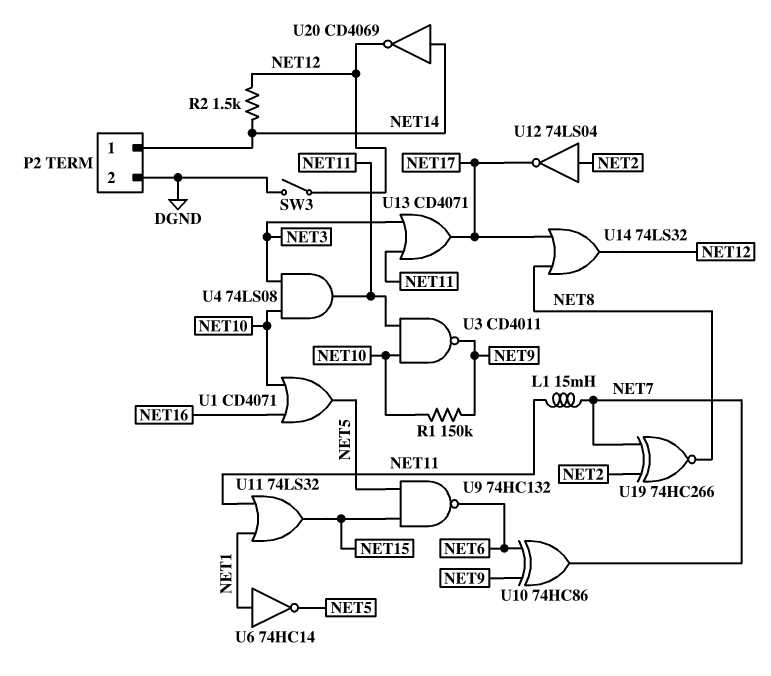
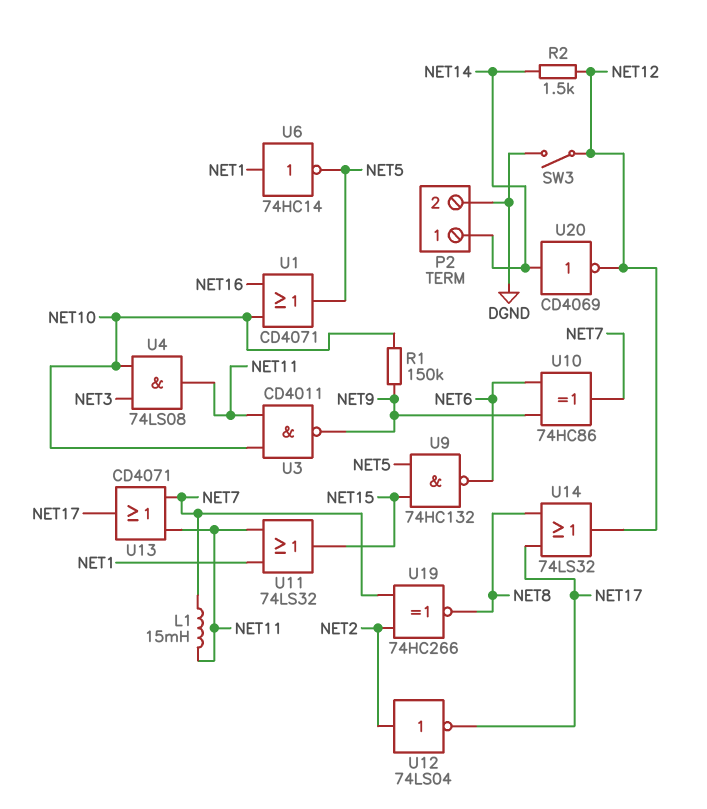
U13: OR CD4071 (in NET3, in NET11, out NET17) -> OR CD4071 (in NET7, in NET11, out NET17)

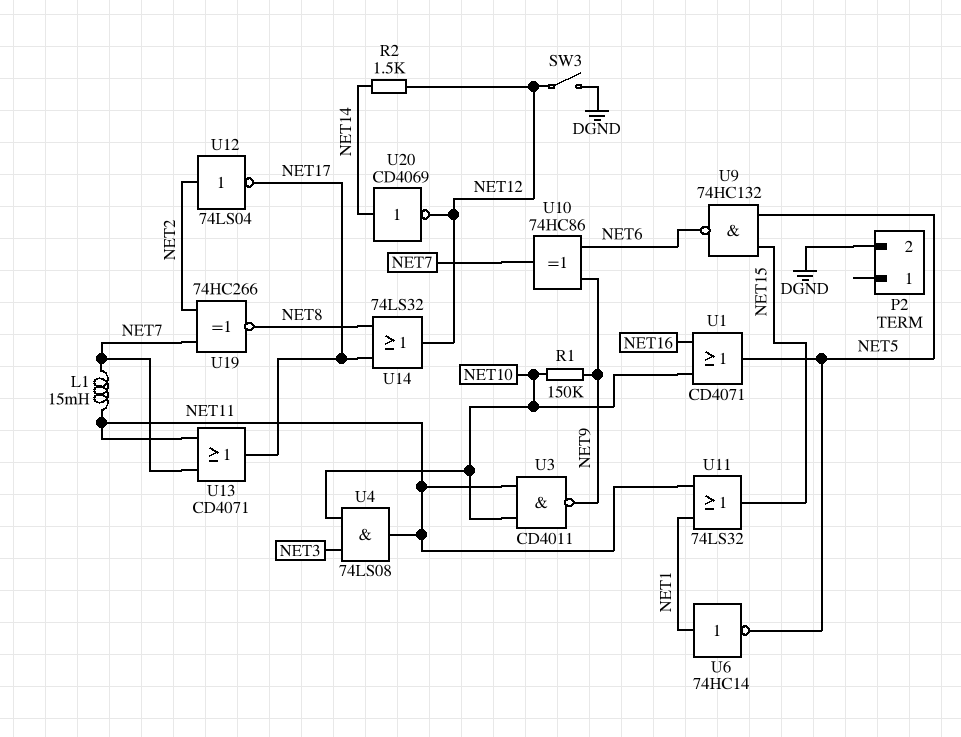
P2 pin 1: NET14 -> none

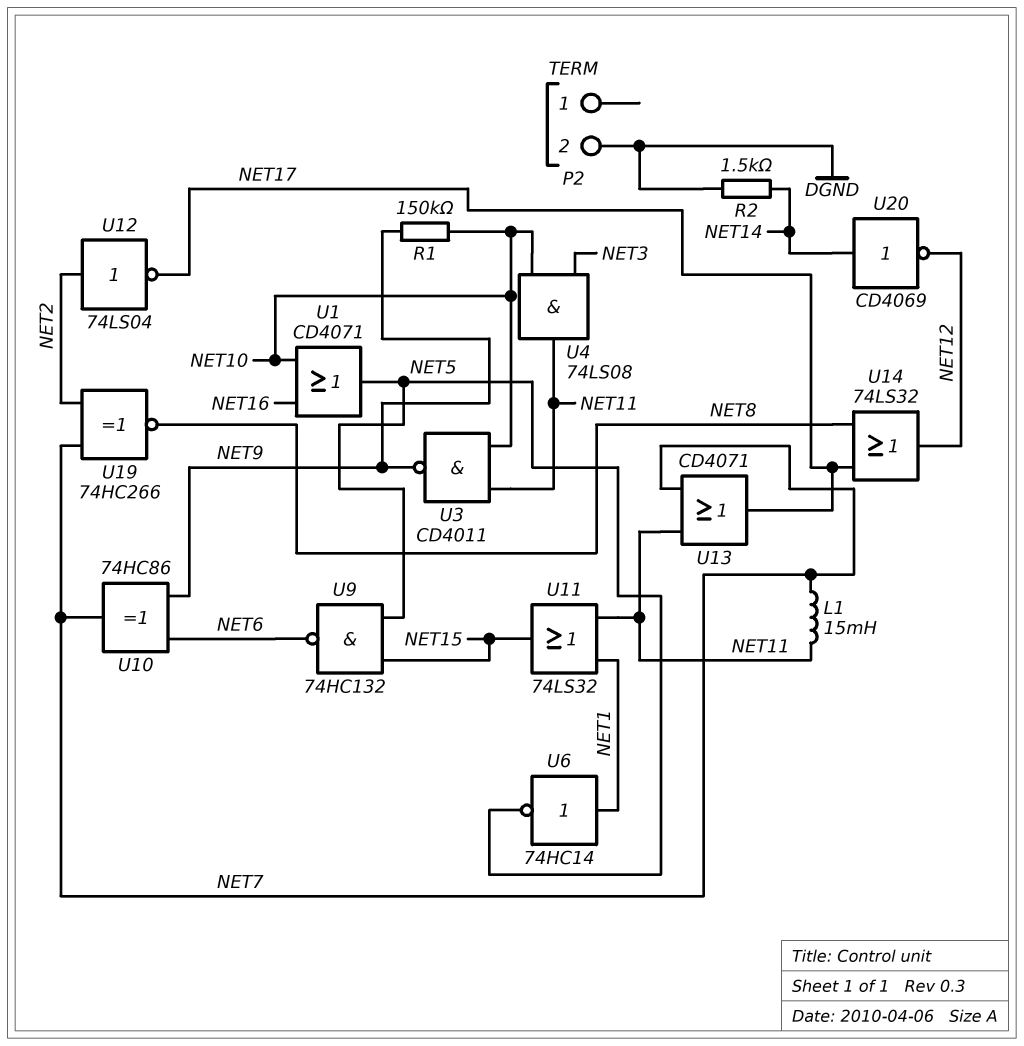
R2: 1.5k (NET12, NET14) -> 1.5k (DGND, NET14)
SW3: switch (DGND, NET12) -> none

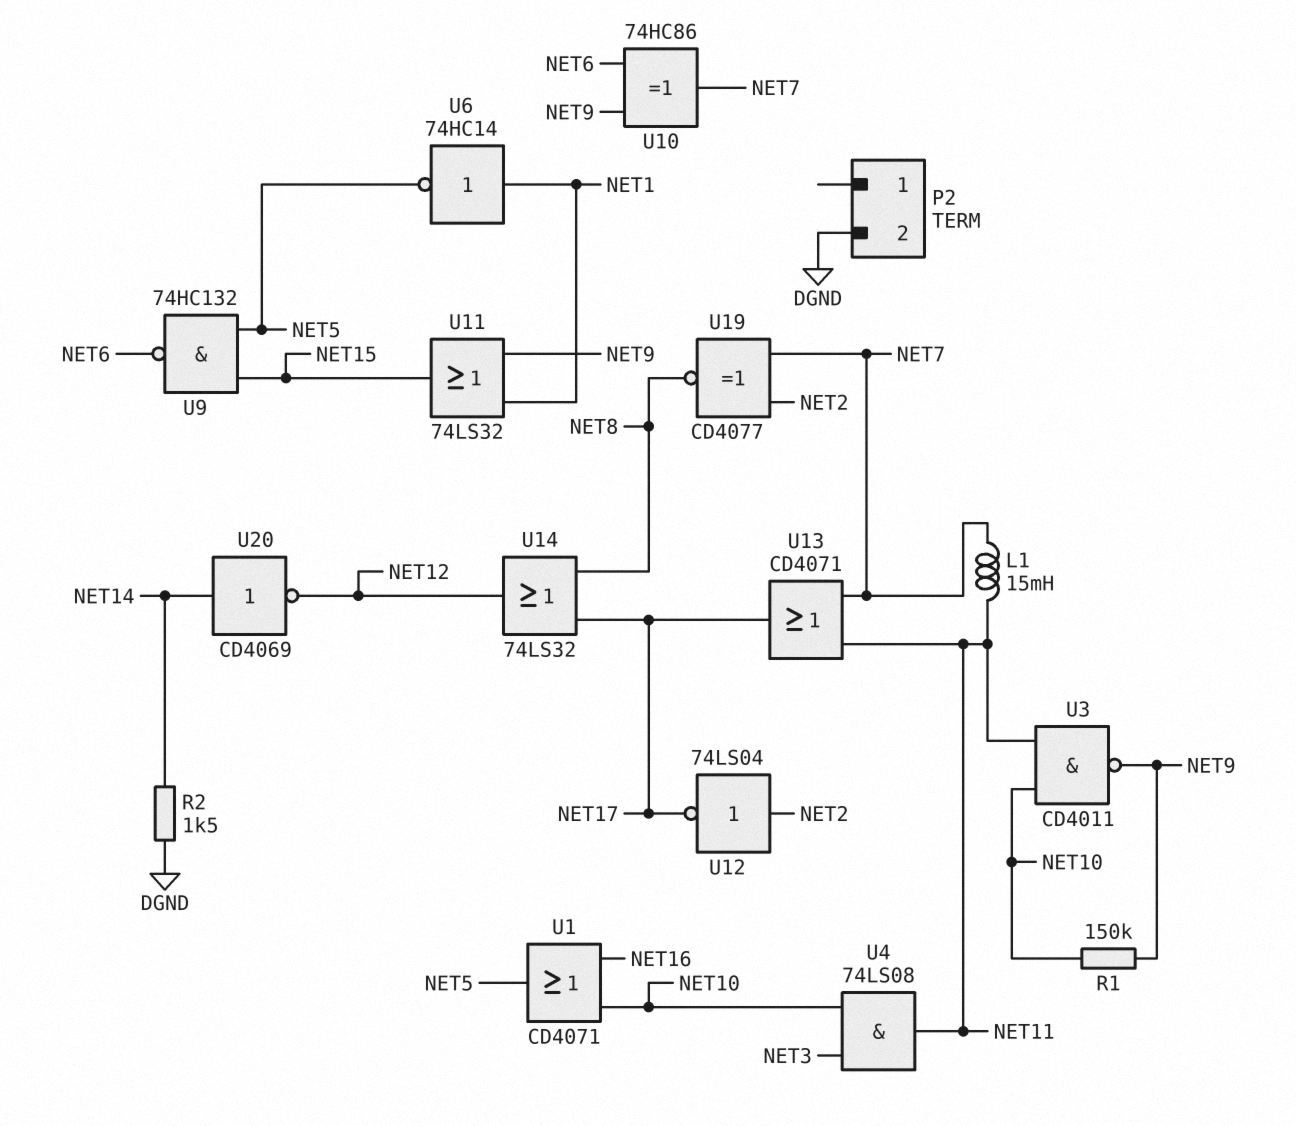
U11: OR 74LS32 (in NET1, in NET11, out NET15) -> OR 74LS32 (in NET1, in NET9, out NET15)
U19: XNOR 74HC266 (in NET2, in NET7, out NET8) -> XNOR CD4077 (in NET2, in NET7, out NET8)

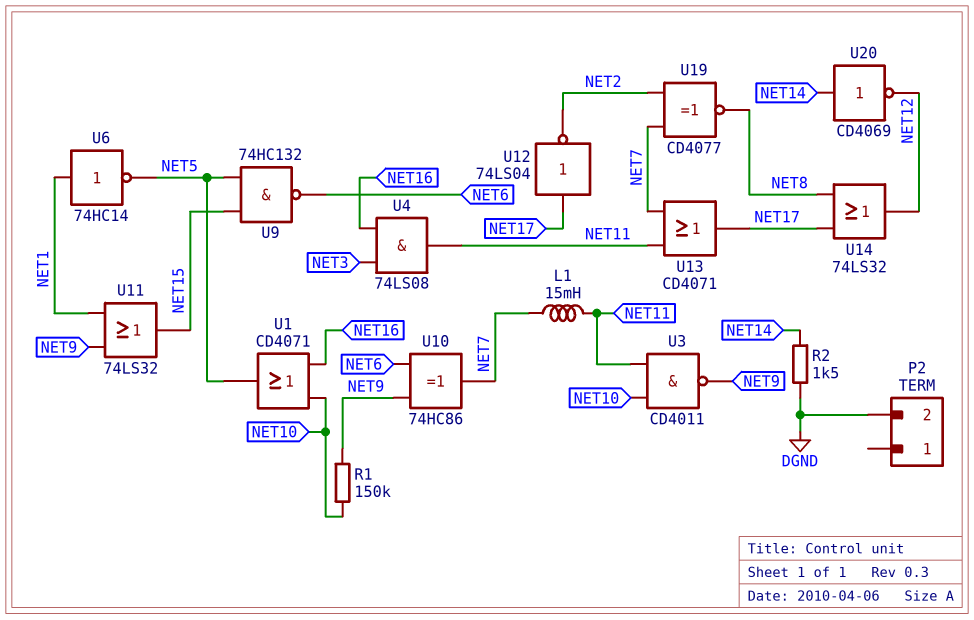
U4: AND 74LS08 (in NET3, in NET10, out NET11) -> AND 74LS08 (in NET3, in NET16, out NET11)
U12: NOT 74LS04 (in NET2, out NET17) -> NOT 74LS04 (in NET17, out NET2)

